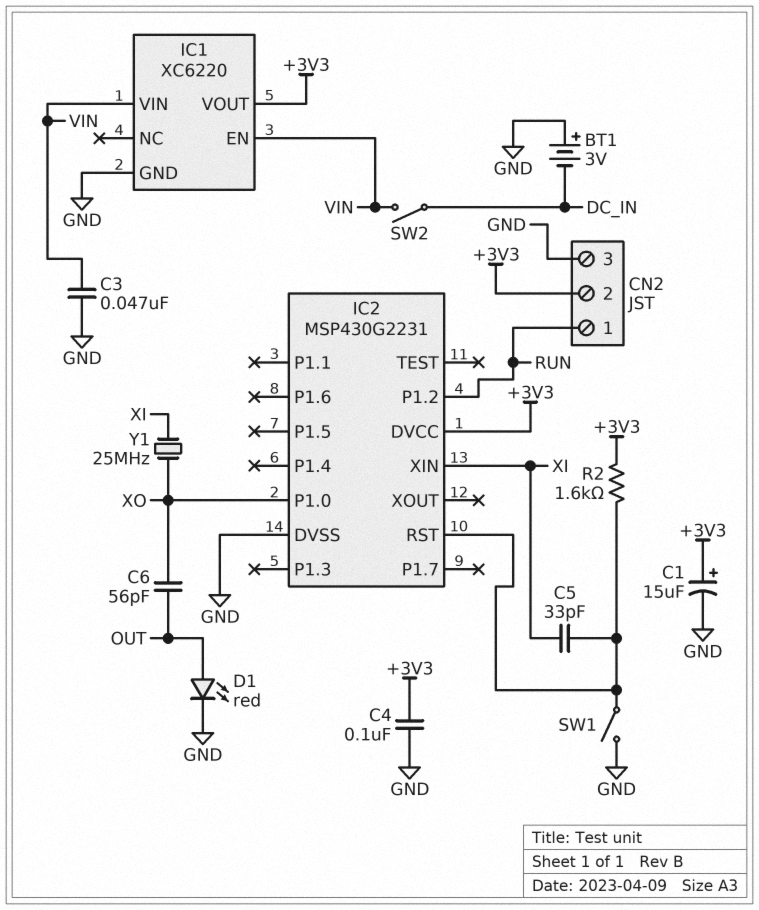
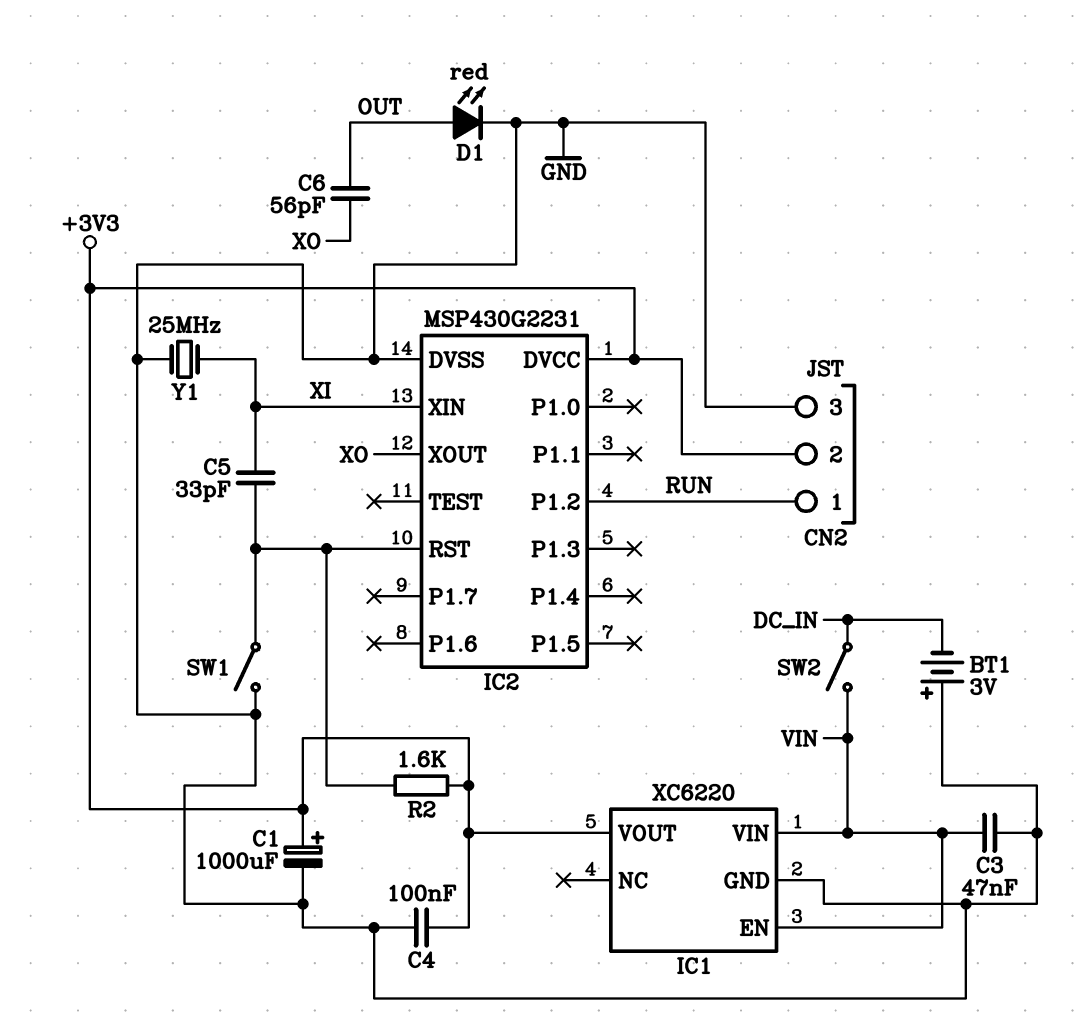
C1: 15uF (plus +3V3, minus GND) -> 1000uF (plus +3V3, minus GND)
IC2 pin P1.0: XO -> none
IC2 pin XOUT: none -> XO
Y1: 25MHz (XI, XO) -> 25MHz (GND, XI)

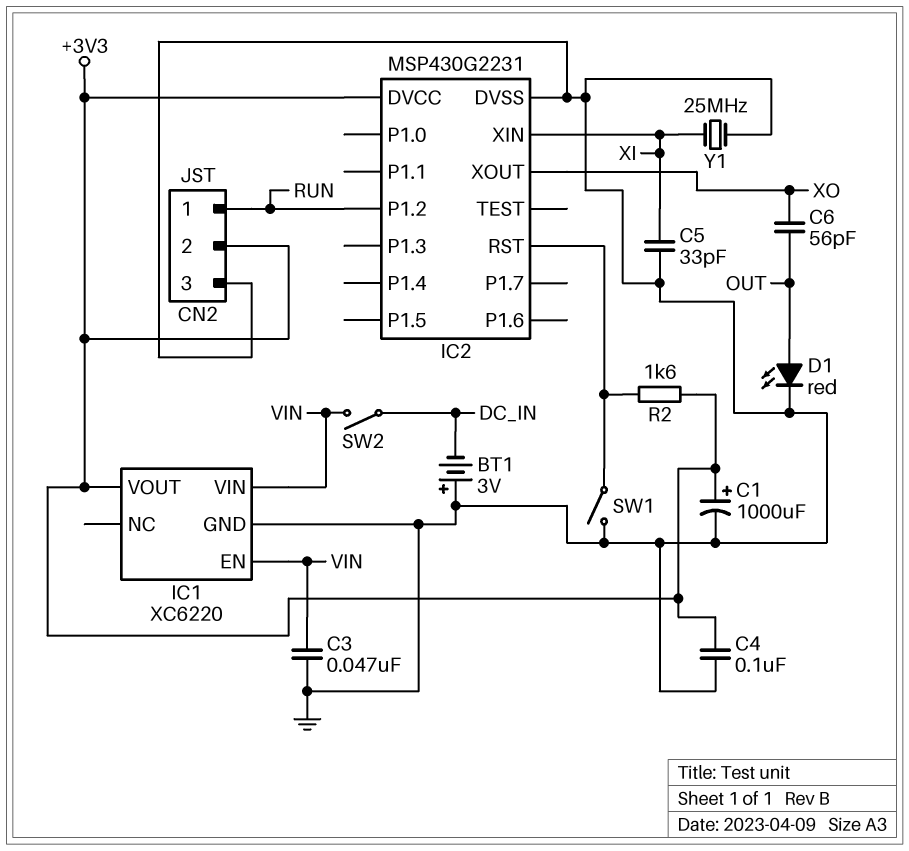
C5: 33pF (IC2/RST, XI) -> 33pF (GND, XI)

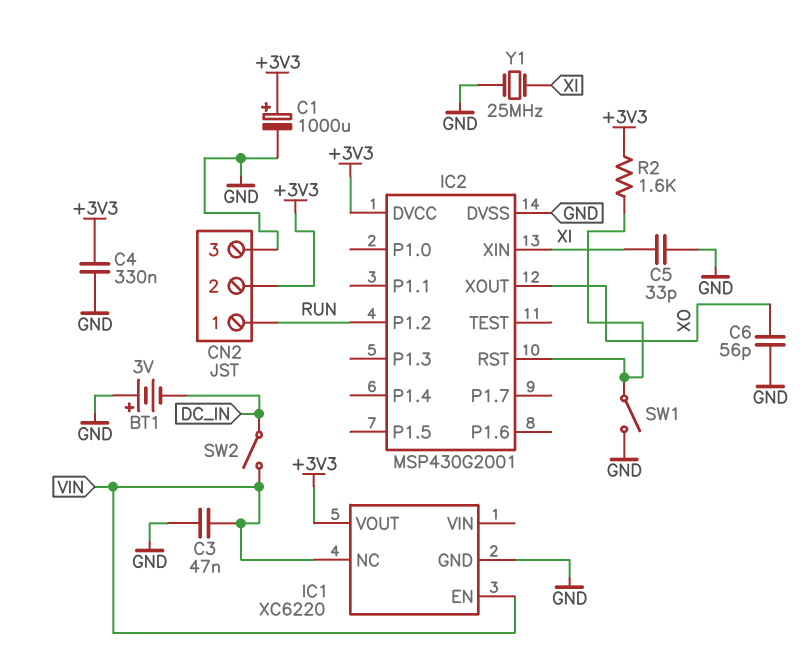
C4: 100nF (+3V3, GND) -> 330nF (+3V3, GND)
C6: 56pF (OUT, XO) -> 56pF (GND, XO)
D1: LED red (A OUT, K GND) -> none
IC1 pin NC: none -> VIN
IC1 pin VIN: VIN -> none
IC2: MSP430G2231 -> MSP430G2001

